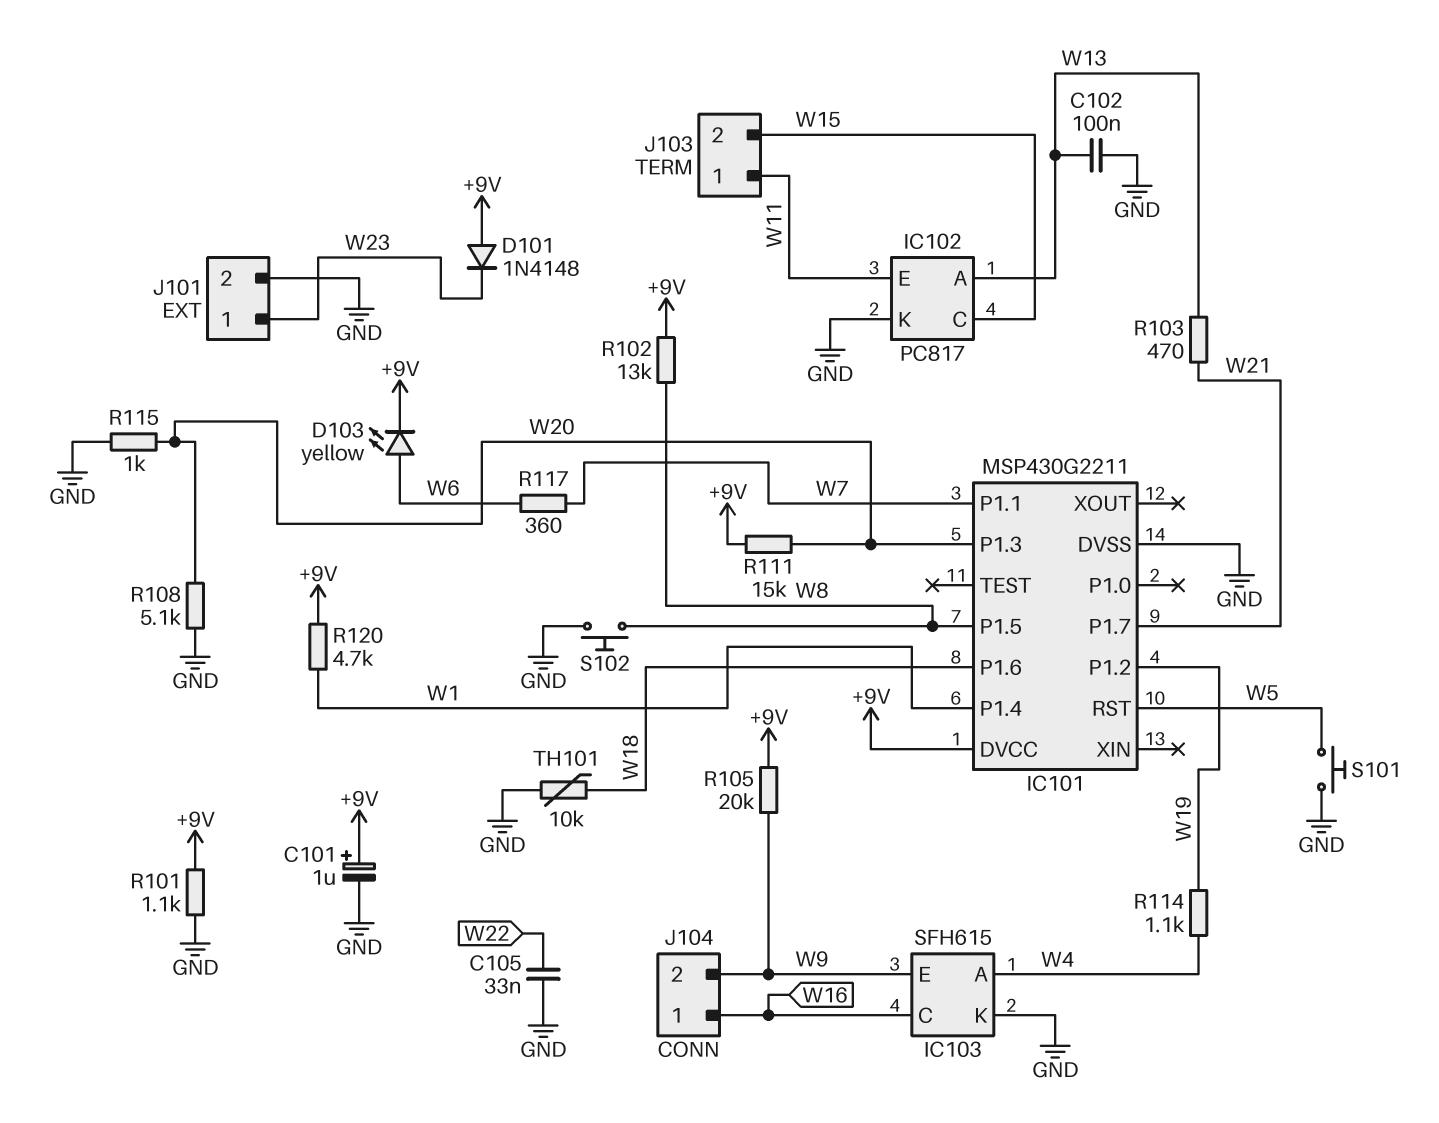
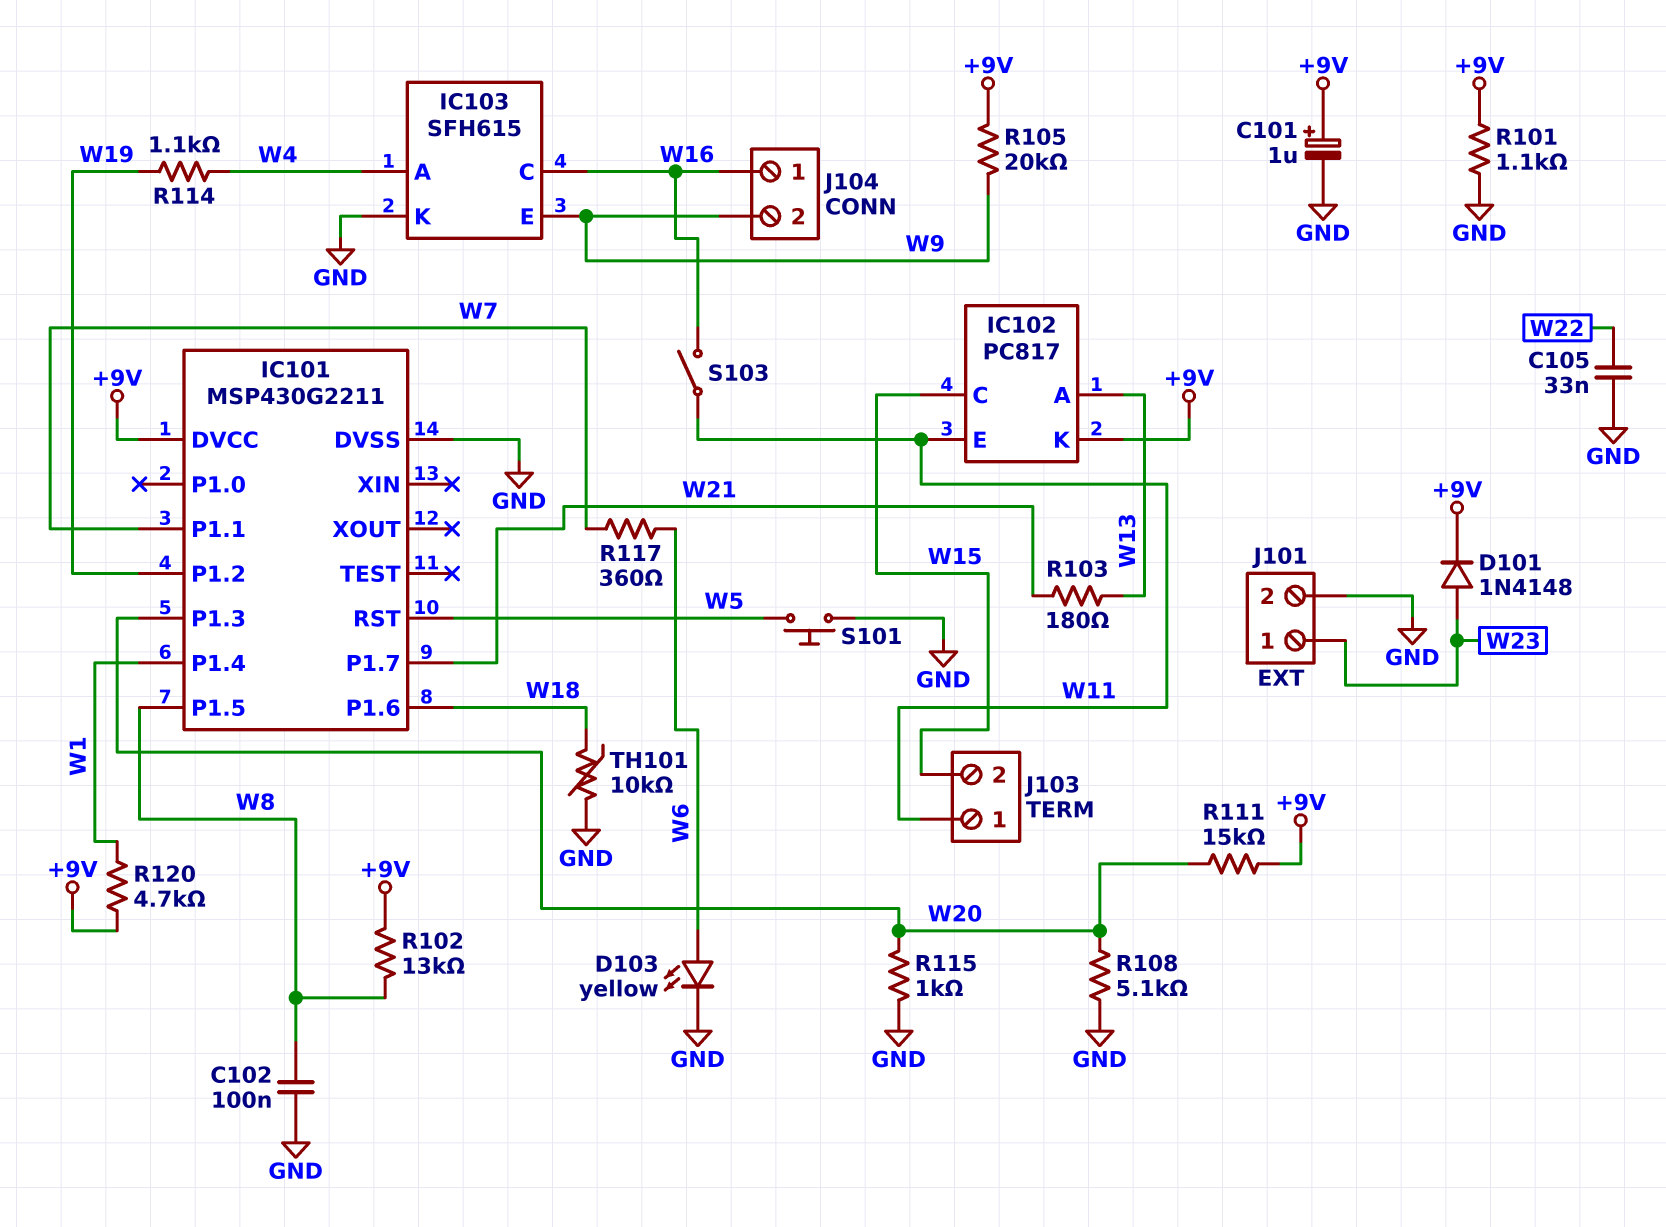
C102: 100nF (GND, W13) -> 100nF (GND, W8)
D101: diode 1N4148 (A +9V, K W23) -> diode 1N4148 (A W23, K +9V)
D103: LED yellow (A W6, K +9V) -> LED yellow (A W6, K GND)
IC102 pin K: GND -> +9V
R103: 470 (W13, W21) -> 180 (W13, W21)
S102: button (GND, W8) -> none
S103: none -> switch (W11, W16)

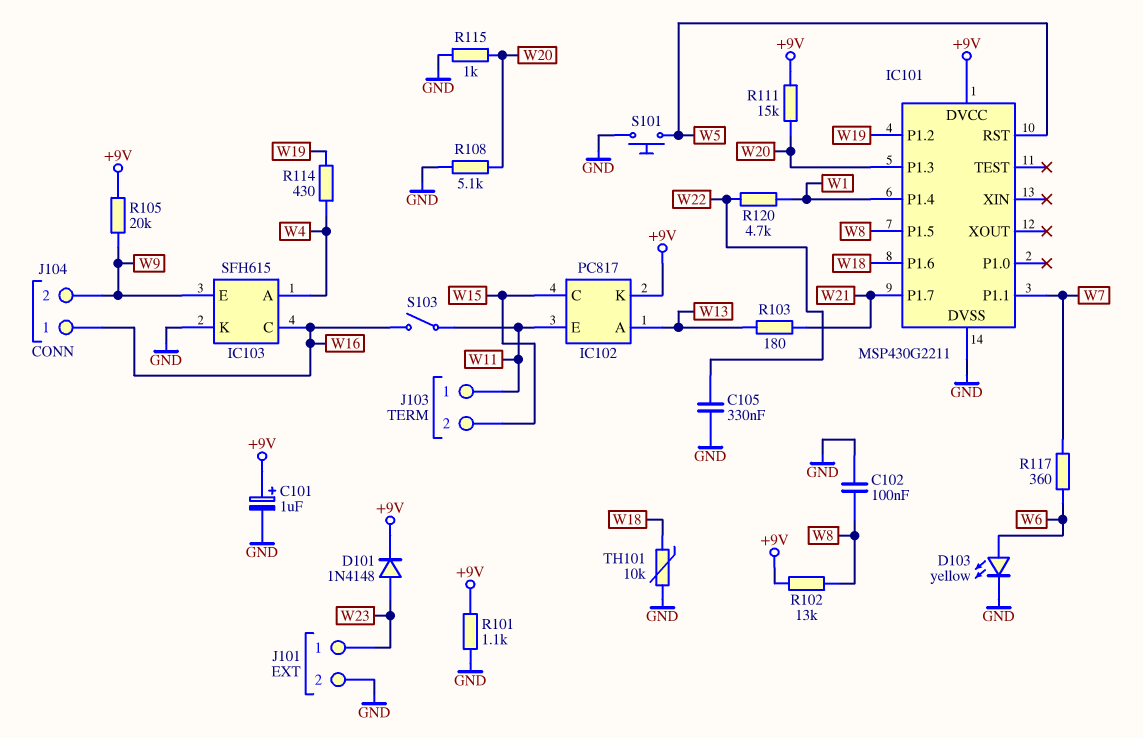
C105: 33nF (GND, W22) -> 330nF (GND, W22)
R114: 1.1k (W4, W19) -> 430 (W4, W19)
R120: 4.7k (+9V, W1) -> 4.7k (W1, W22)

